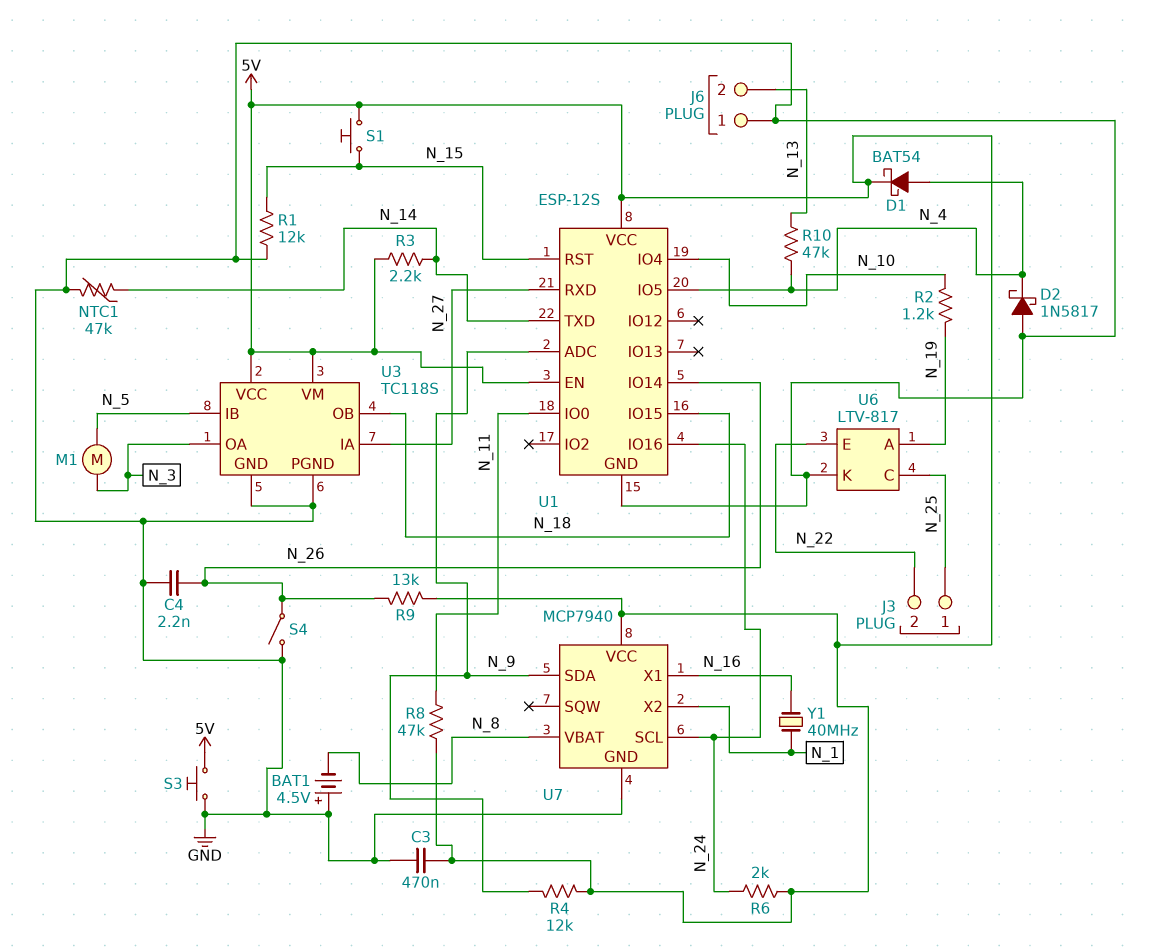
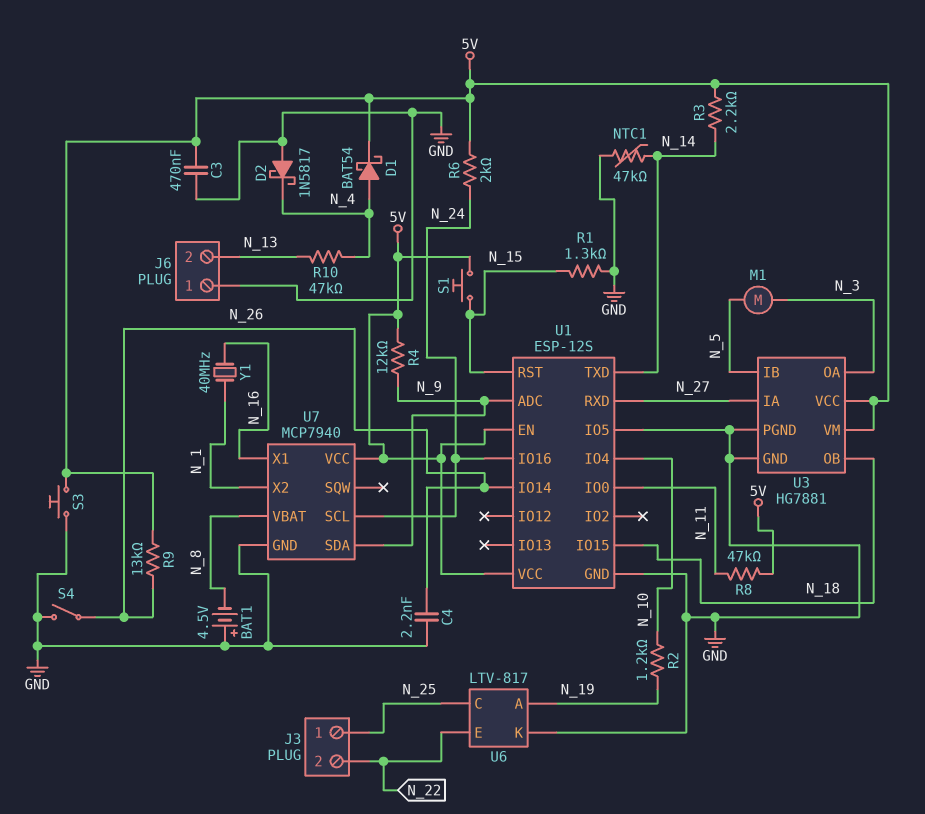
R1: 12k (GND, N_15) -> 1.3k (GND, N_15)
U1 pin IO5: N_4 -> GND
U3: TC118S -> HG7881

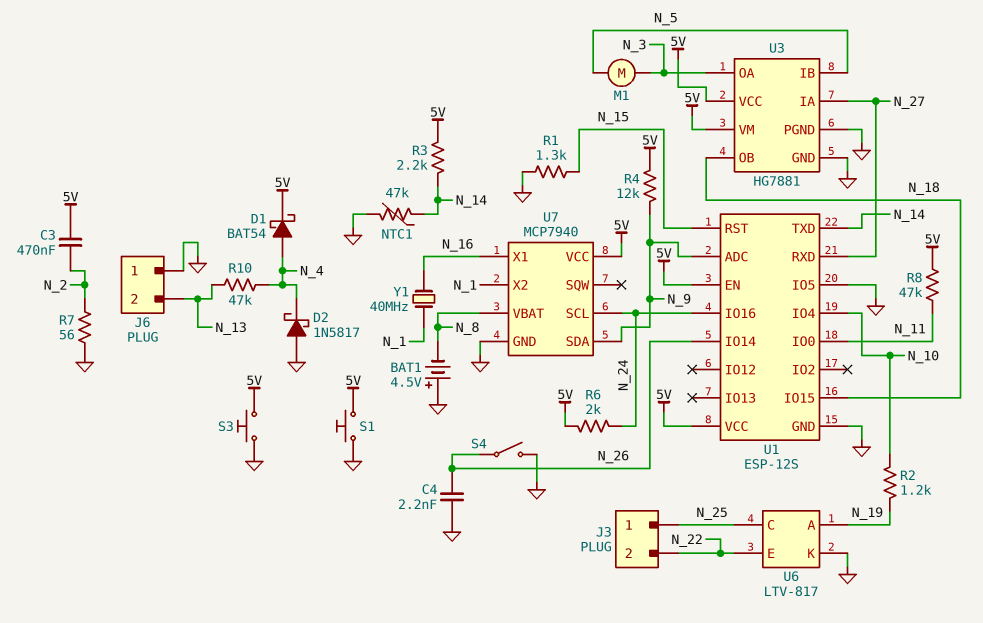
C3: 470nF (5V, GND) -> 470nF (5V, N_2)
R7: none -> 56 (GND, N_2)
R9: 13k (5V, N_26) -> none
S1: button (5V, N_15) -> button (5V, GND)

